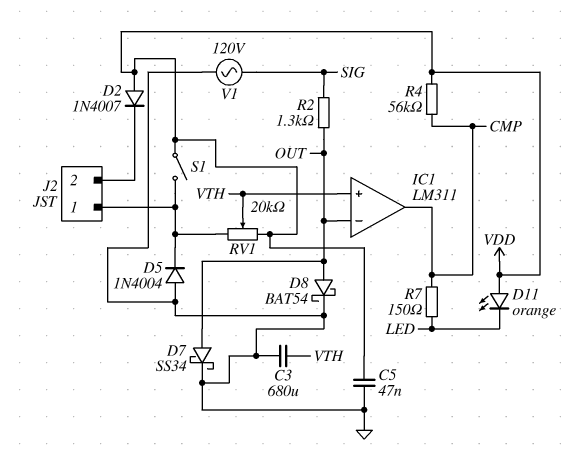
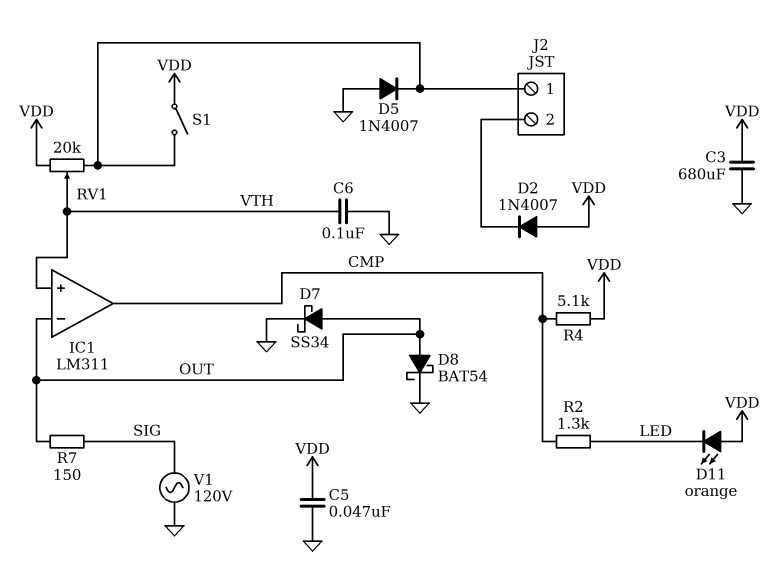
C3: 680uF (GND, VTH) -> 680uF (GND, VDD)
C6: none -> 100nF (GND, VTH)
D5: diode 1N4004 (A GND, K J2/1) -> diode 1N4007 (A GND, K J2/1)
R2: 1.3k (OUT, SIG) -> 1.3k (CMP, LED)
R4: 56k (CMP, VDD) -> 5.1k (CMP, VDD)
R7: 150 (CMP, LED) -> 150 (OUT, SIG)

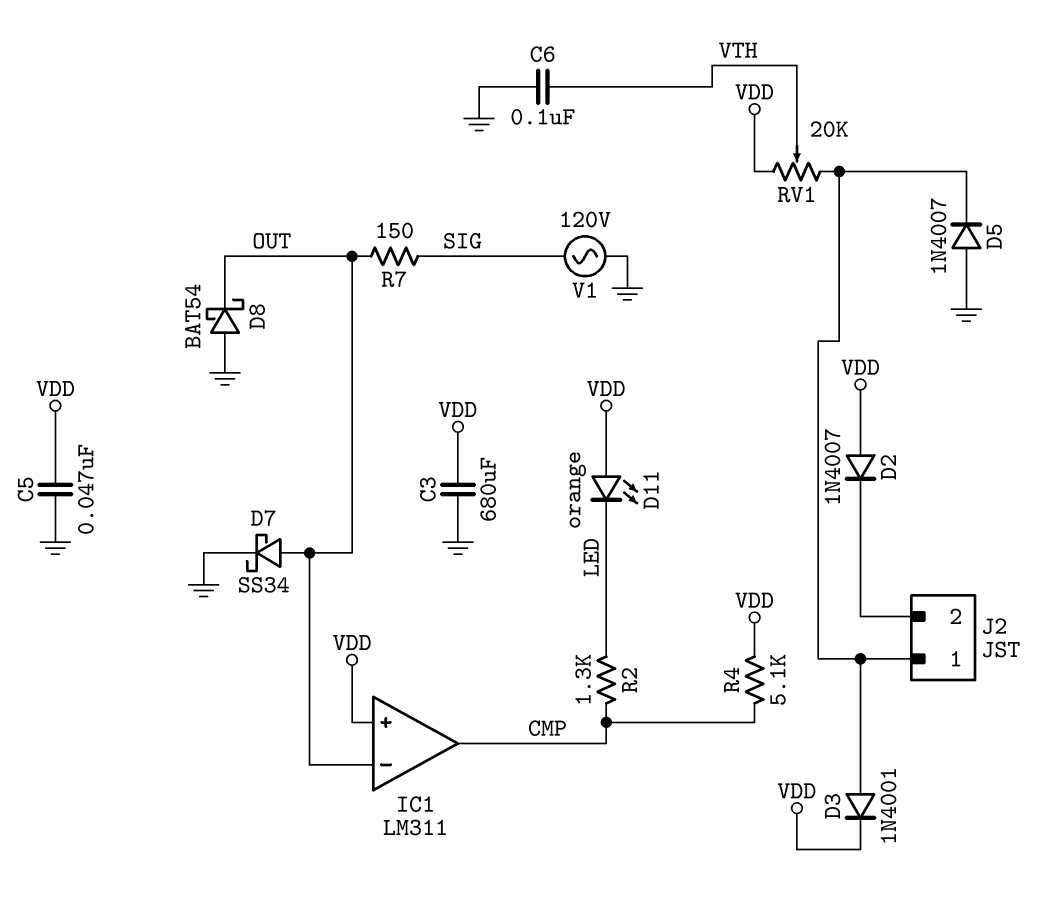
D3: none -> diode 1N4001 (A J2/1, K VDD)
D8: schottky BAT54 (A OUT, K GND) -> schottky BAT54 (A GND, K OUT)
IC1 pin in+: VTH -> VDD
S1: switch (J2/1, VDD) -> none

